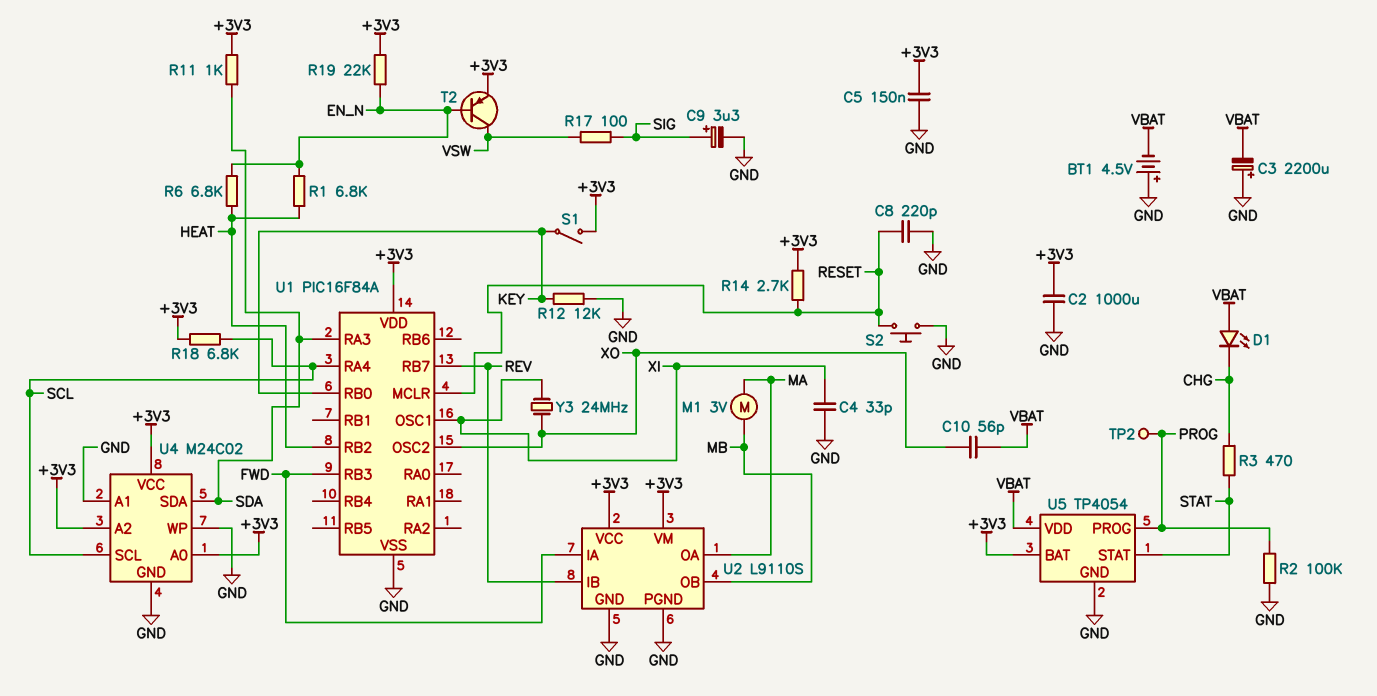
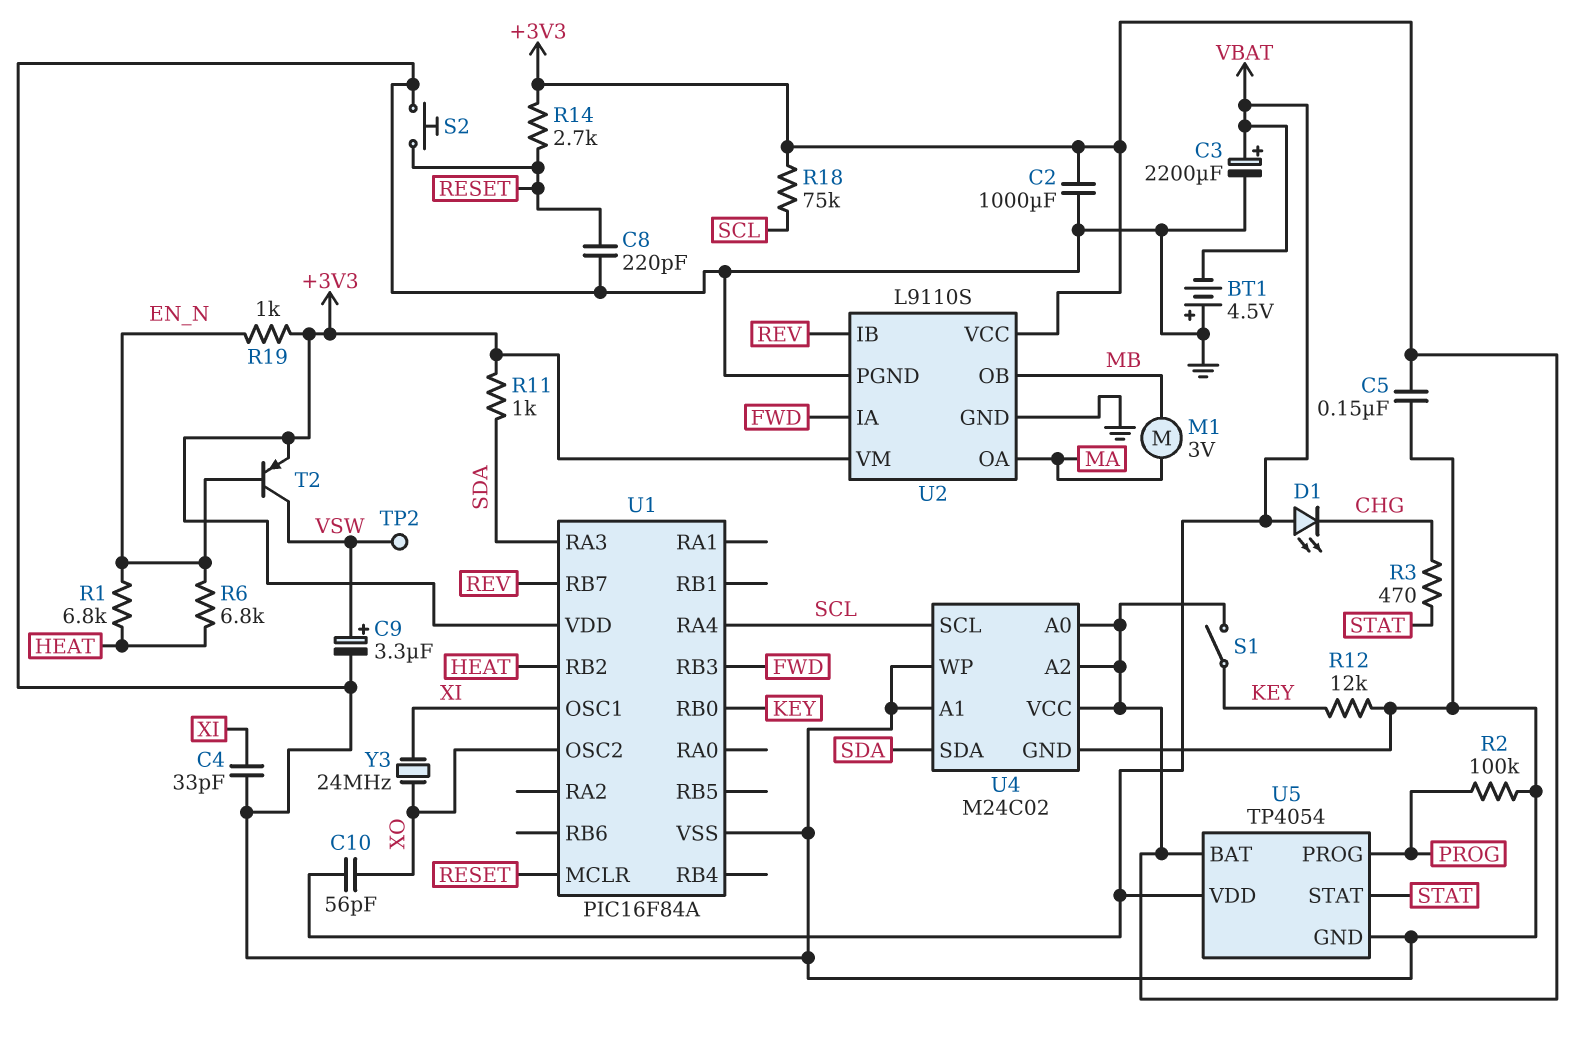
C3: 2200uF (plus GND, minus VBAT) -> 2200uF (plus VBAT, minus GND)
C9: 3.3uF (plus SIG, minus GND) -> 3.3uF (plus VSW, minus GND)
R17: 100 (SIG, VSW) -> none
R18: 6.8k (+3V3, SCL) -> 75k (+3V3, SCL)
R19: 22k (+3V3, EN_N) -> 1k (+3V3, EN_N)
TP2: test point (PROG) -> test point (VSW)

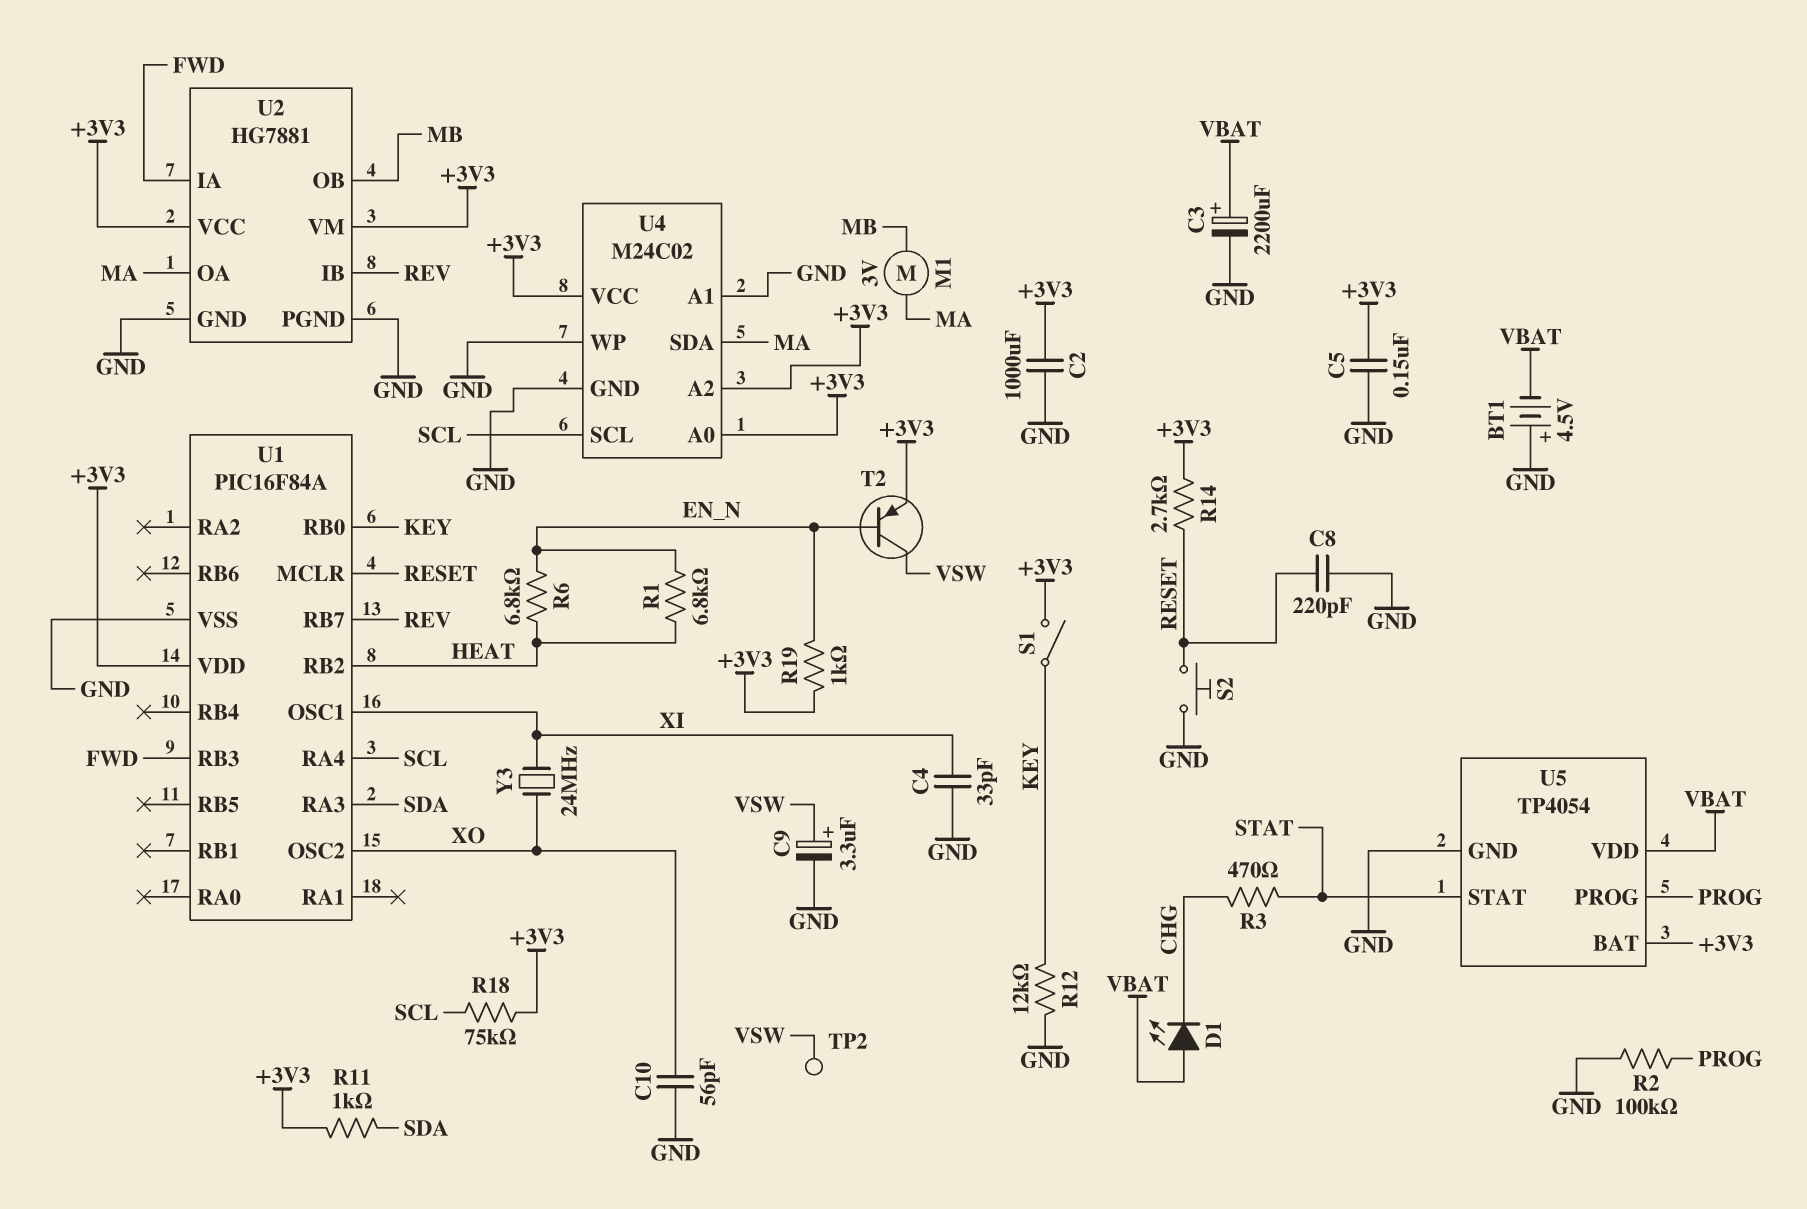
C10: 56pF (VBAT, XO) -> 56pF (GND, XO)
U2: L9110S -> HG7881
U4 pin SDA: SDA -> MA

